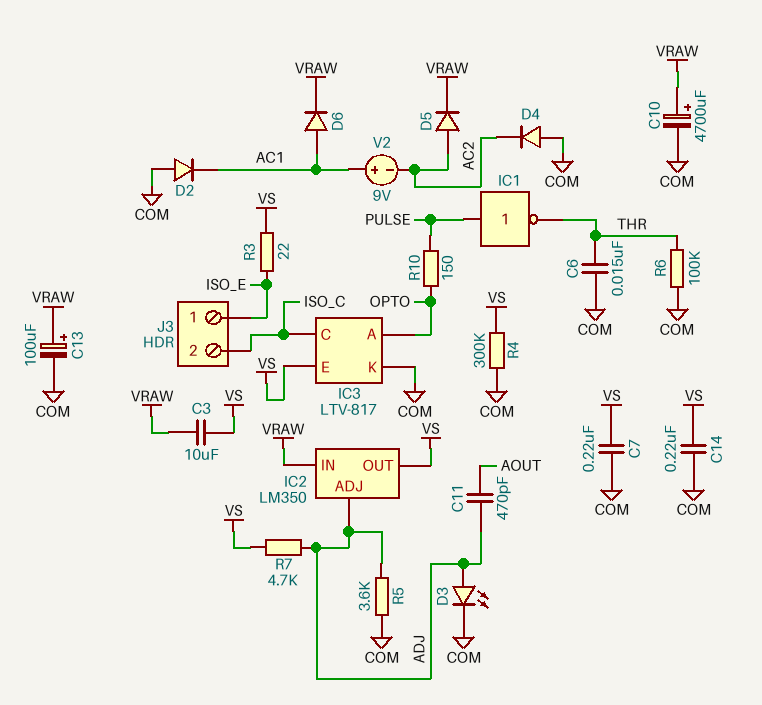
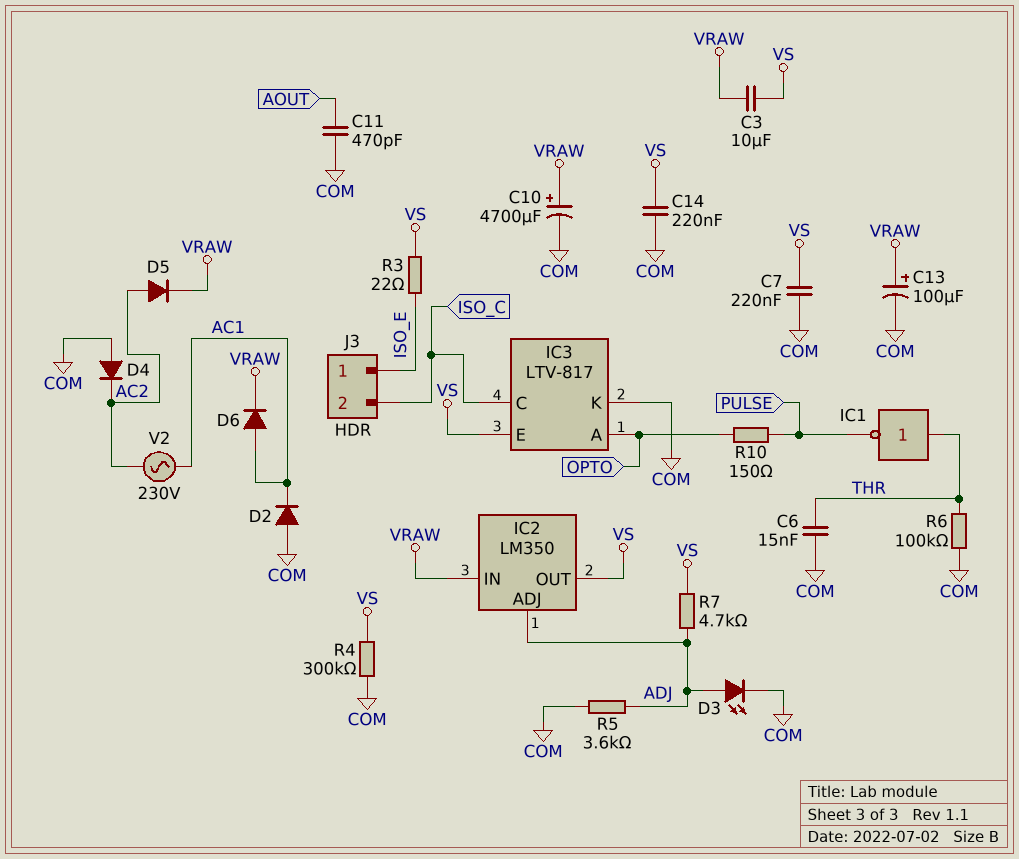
C11: 470pF (ADJ, AOUT) -> 470pF (AOUT, COM)
IC1: NOT (in PULSE, out THR) -> NOT (in THR, out PULSE)
V2: 9V (plus AC1, minus AC2) -> AC 230V (AC1, AC2)

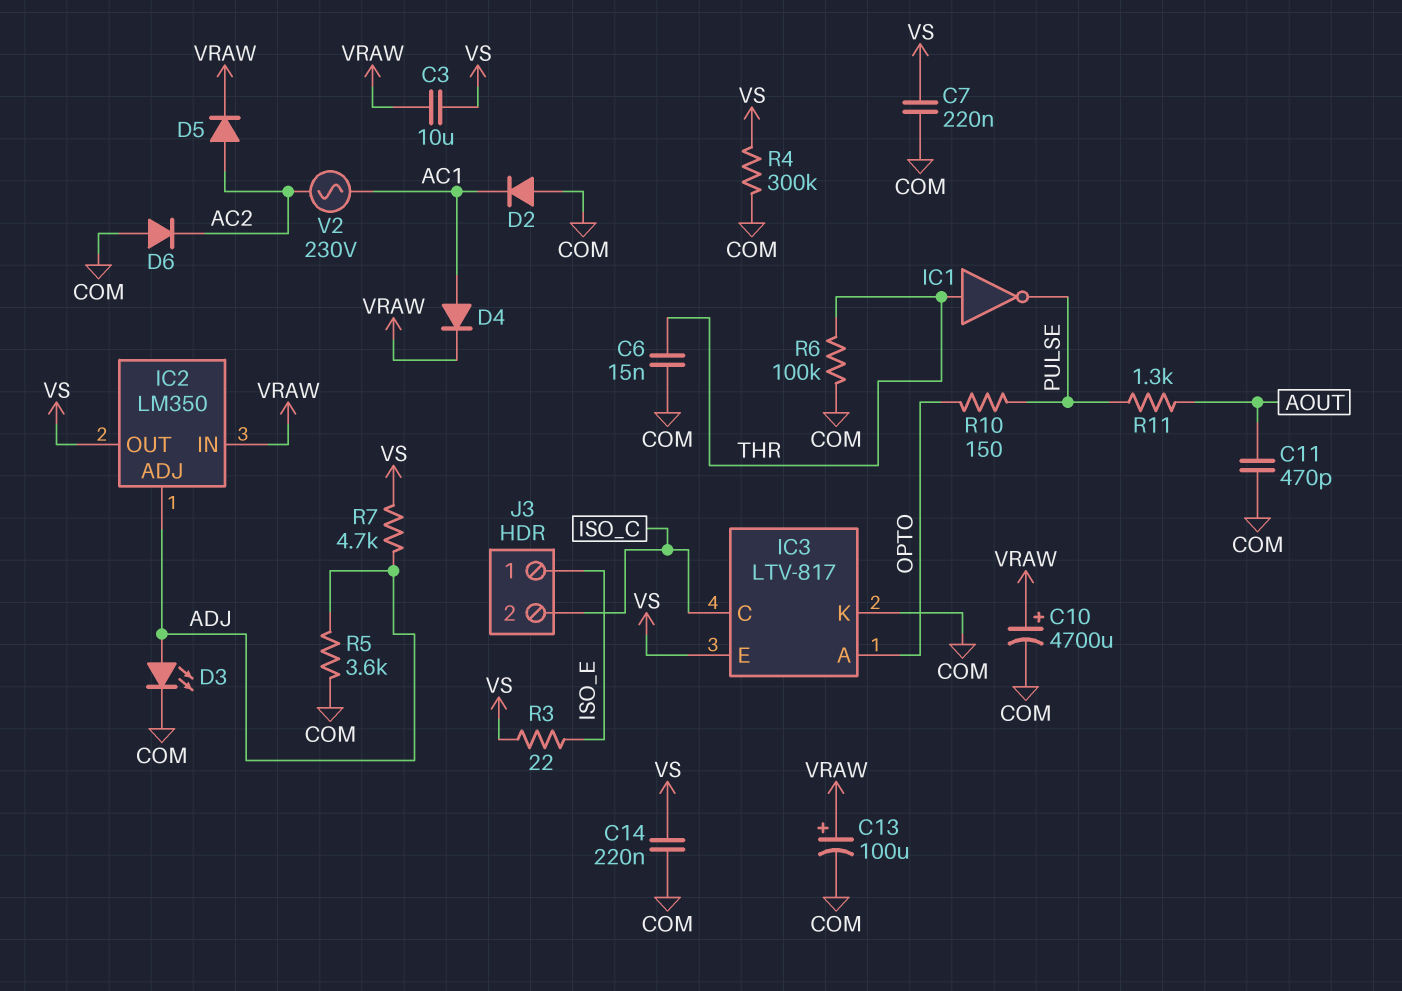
D4: diode (A COM, K AC2) -> diode (A AC1, K VRAW)
D6: diode (A AC1, K VRAW) -> diode (A COM, K AC2)
R11: none -> 1.3k (AOUT, PULSE)

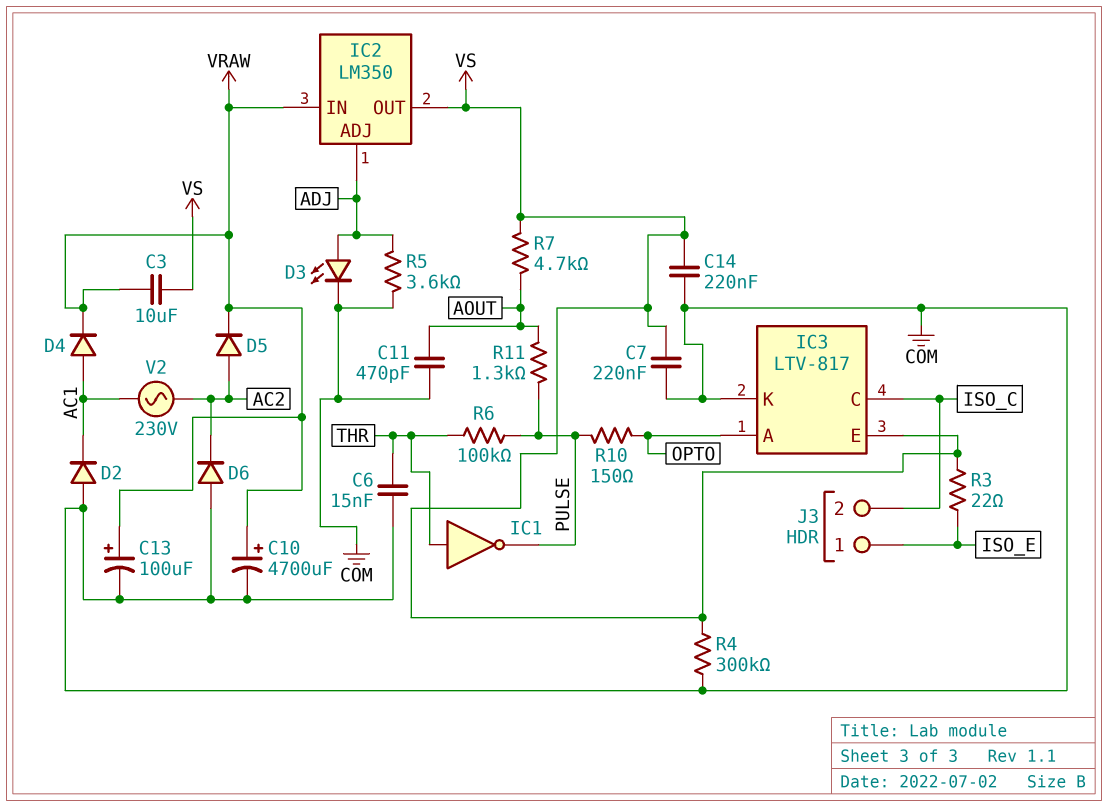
R6: 100k (COM, THR) -> 100k (PULSE, THR)
R7: 4.7k (ADJ, VS) -> 4.7k (AOUT, VS)

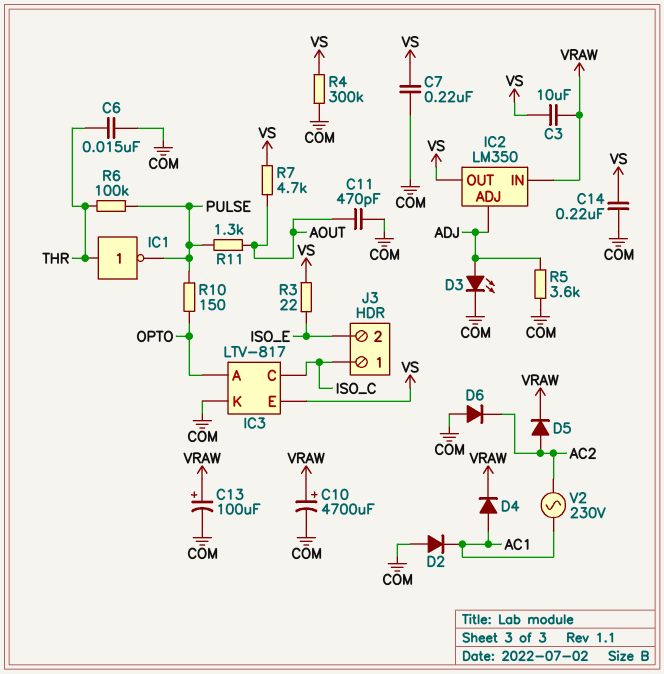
J3 pin 1: ISO_E -> ISO_C
J3 pin 2: ISO_C -> ISO_E

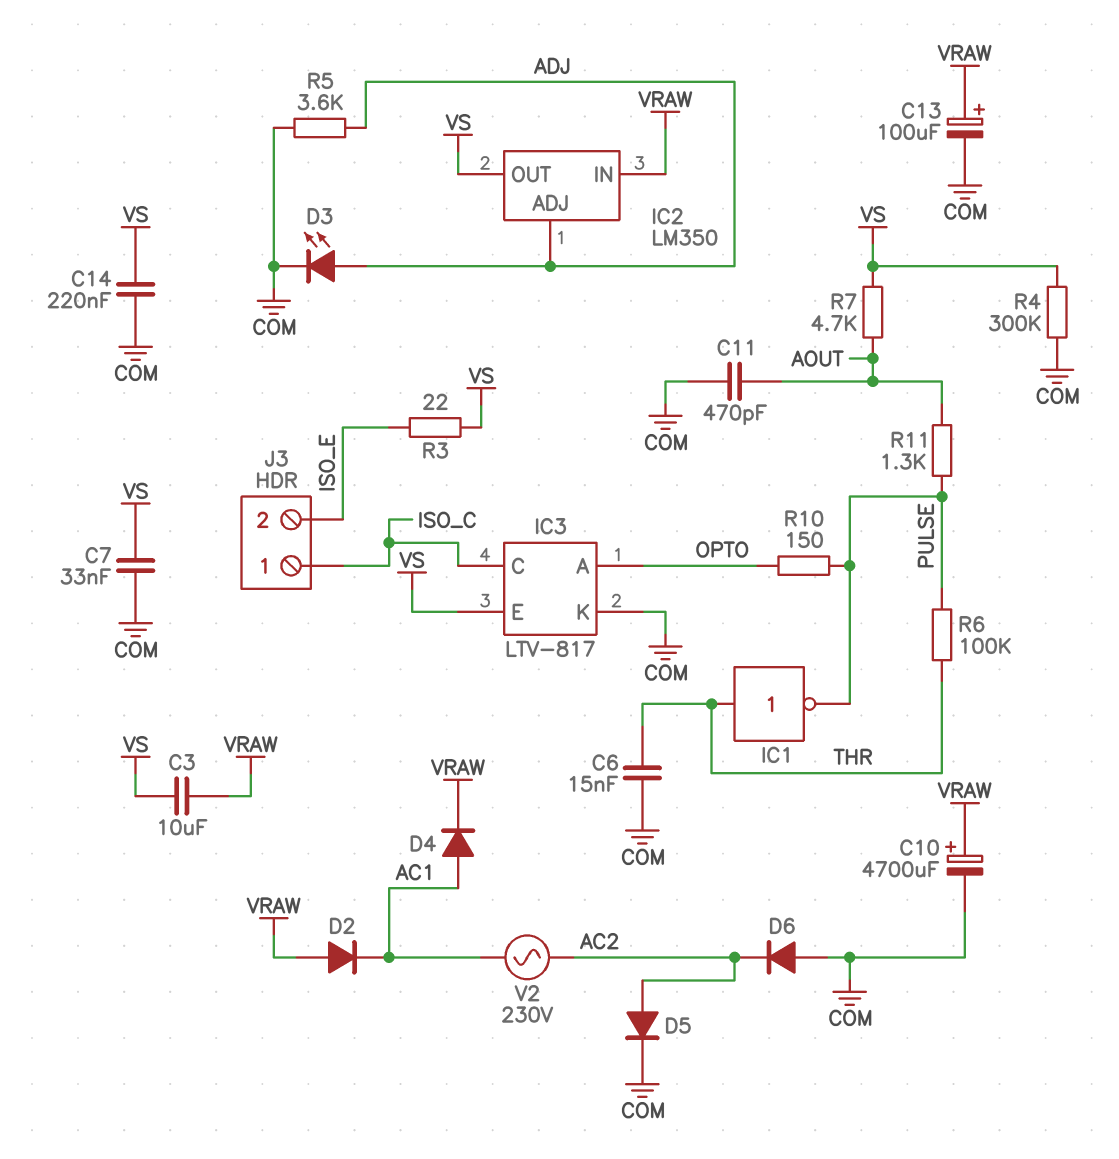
C7: 220nF (COM, VS) -> 33nF (COM, VS)
D2: diode (A COM, K AC1) -> diode (A VRAW, K AC1)
D5: diode (A AC2, K VRAW) -> diode (A AC2, K COM)

